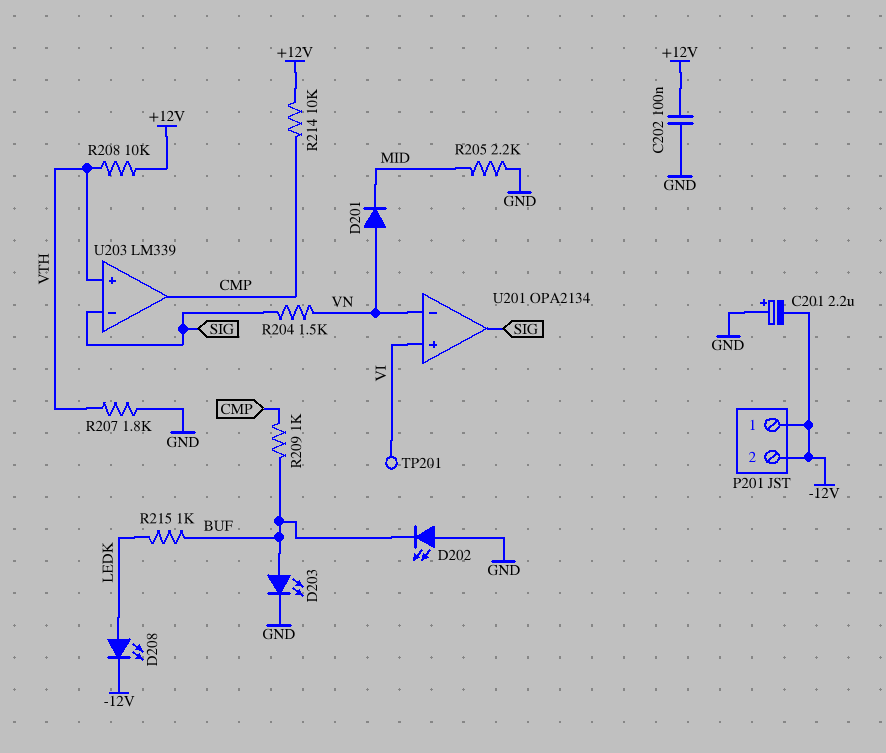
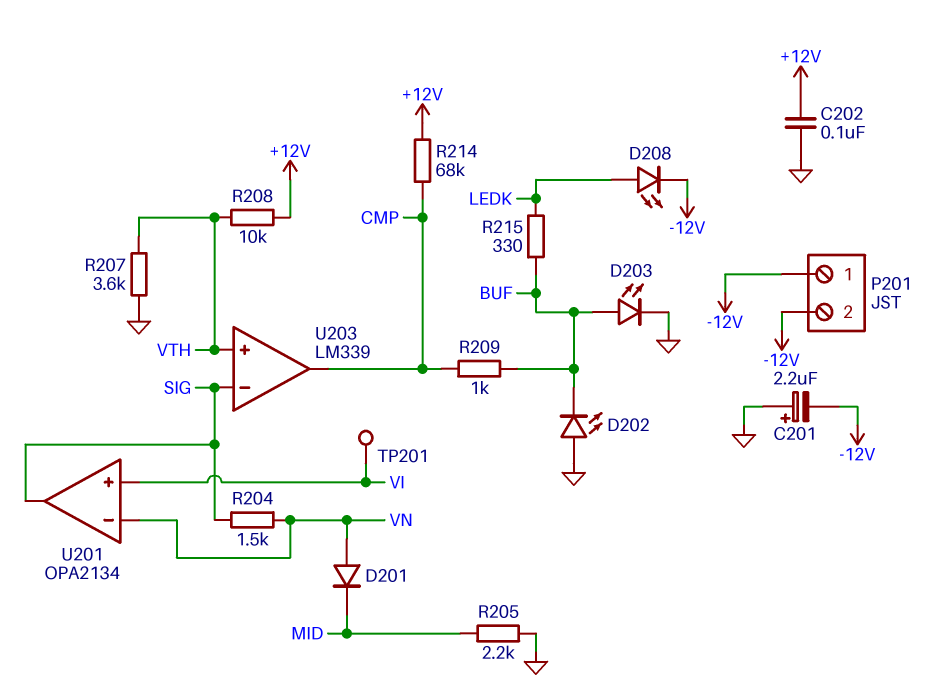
R207: 1.8k (GND, VTH) -> 3.6k (GND, VTH)
R214: 10k (+12V, CMP) -> 68k (+12V, CMP)
R215: 1k (BUF, LEDK) -> 330 (BUF, LEDK)

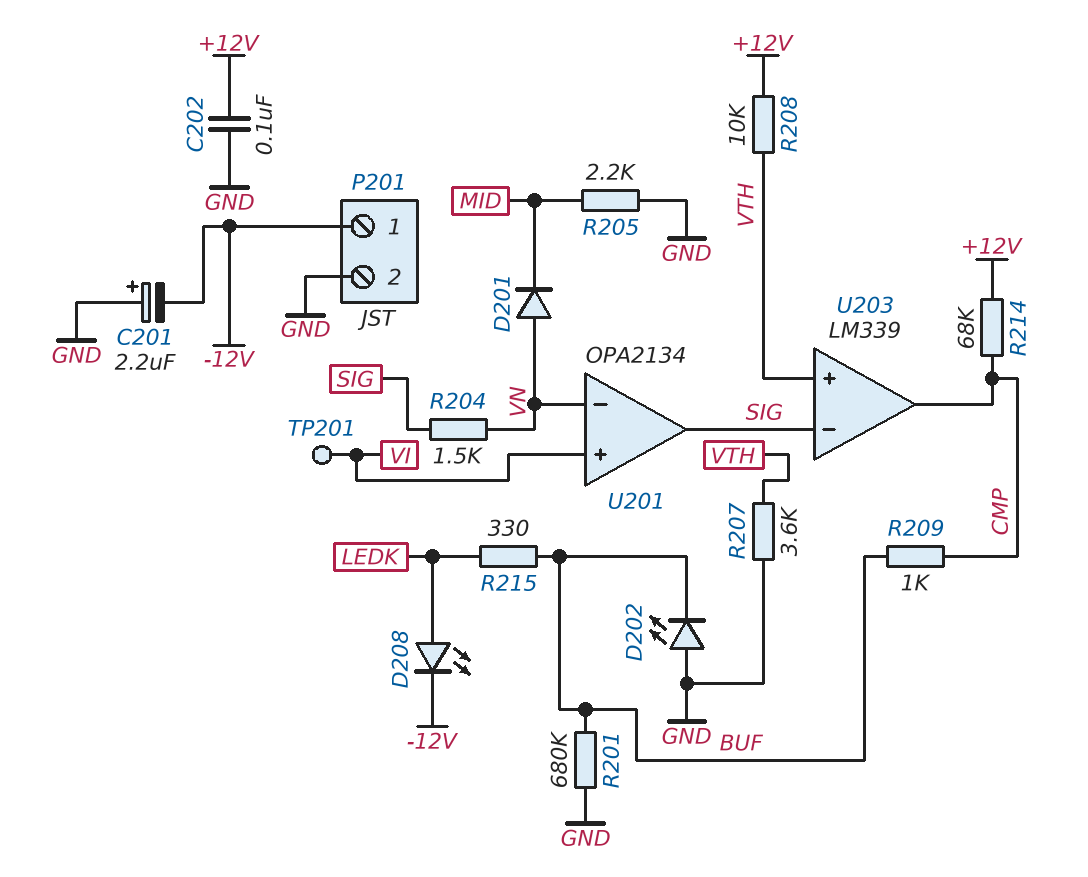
D203: LED (A BUF, K GND) -> none
P201 pin 2: -12V -> GND
R201: none -> 680k (BUF, GND)

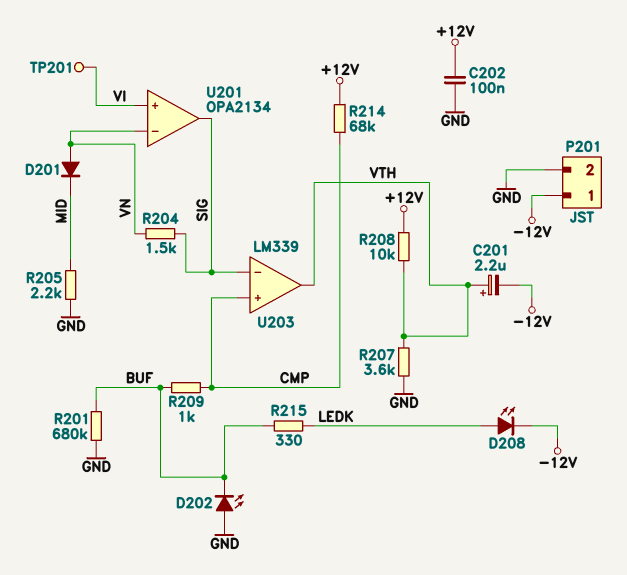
C201: 2.2uF (plus GND, minus -12V) -> 2.2uF (plus VTH, minus -12V)
U203 pin in+: VTH -> CMP
U203 pin out: CMP -> VTH

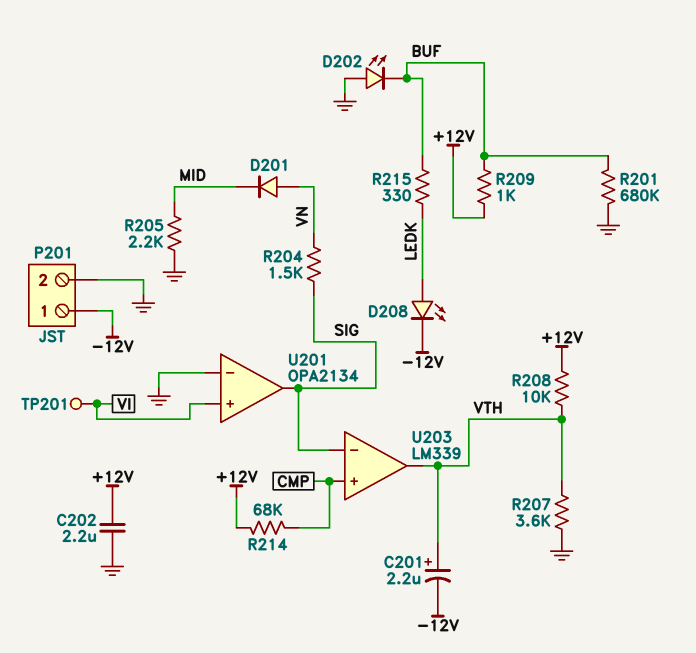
C202: 100nF (+12V, GND) -> 2.2uF (+12V, GND)
R209: 1k (BUF, CMP) -> 1k (+12V, BUF)
U201 pin in-: VN -> GND

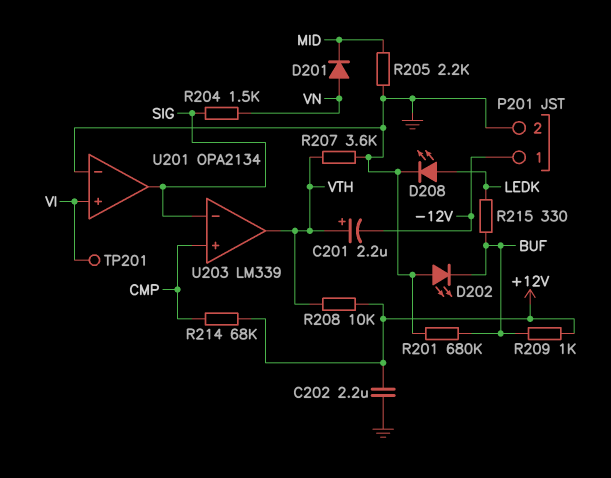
D208: LED (A LEDK, K -12V) -> LED (A LEDK, K GND)

